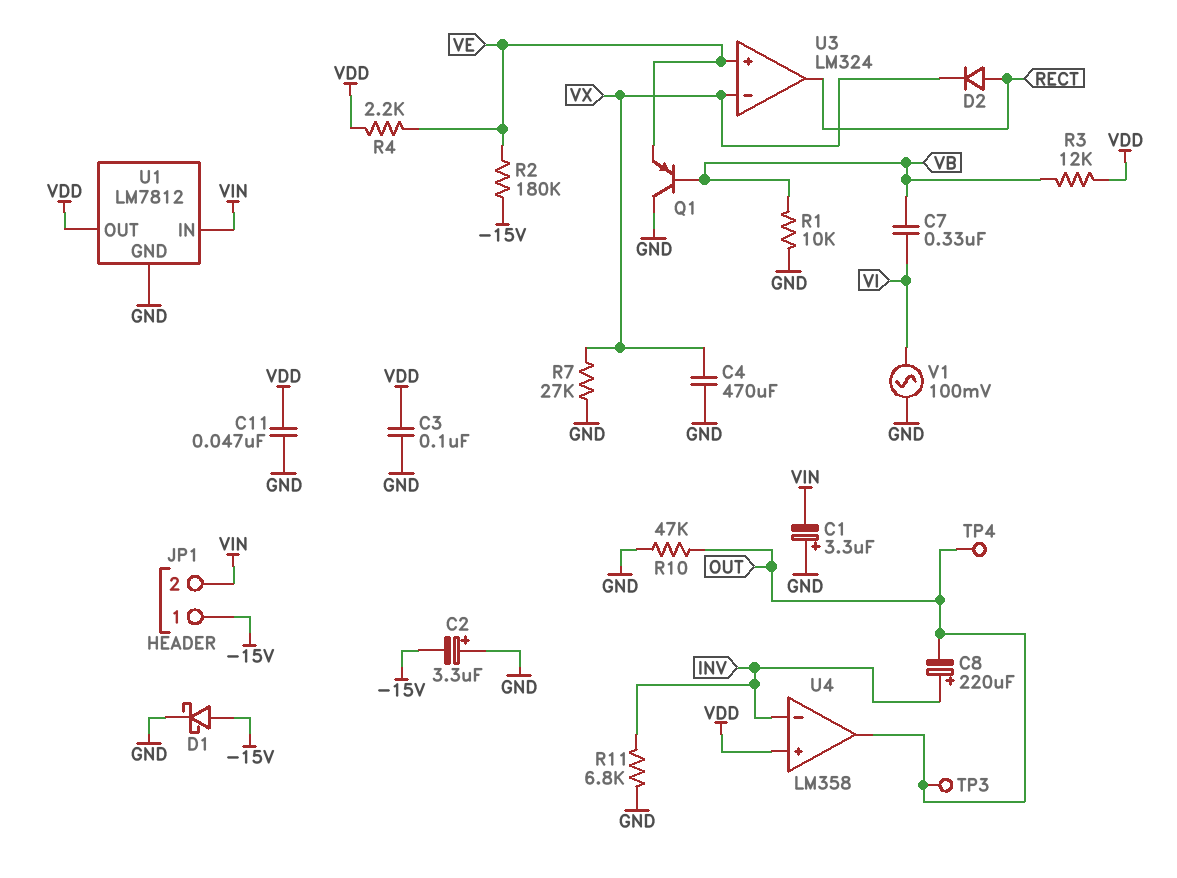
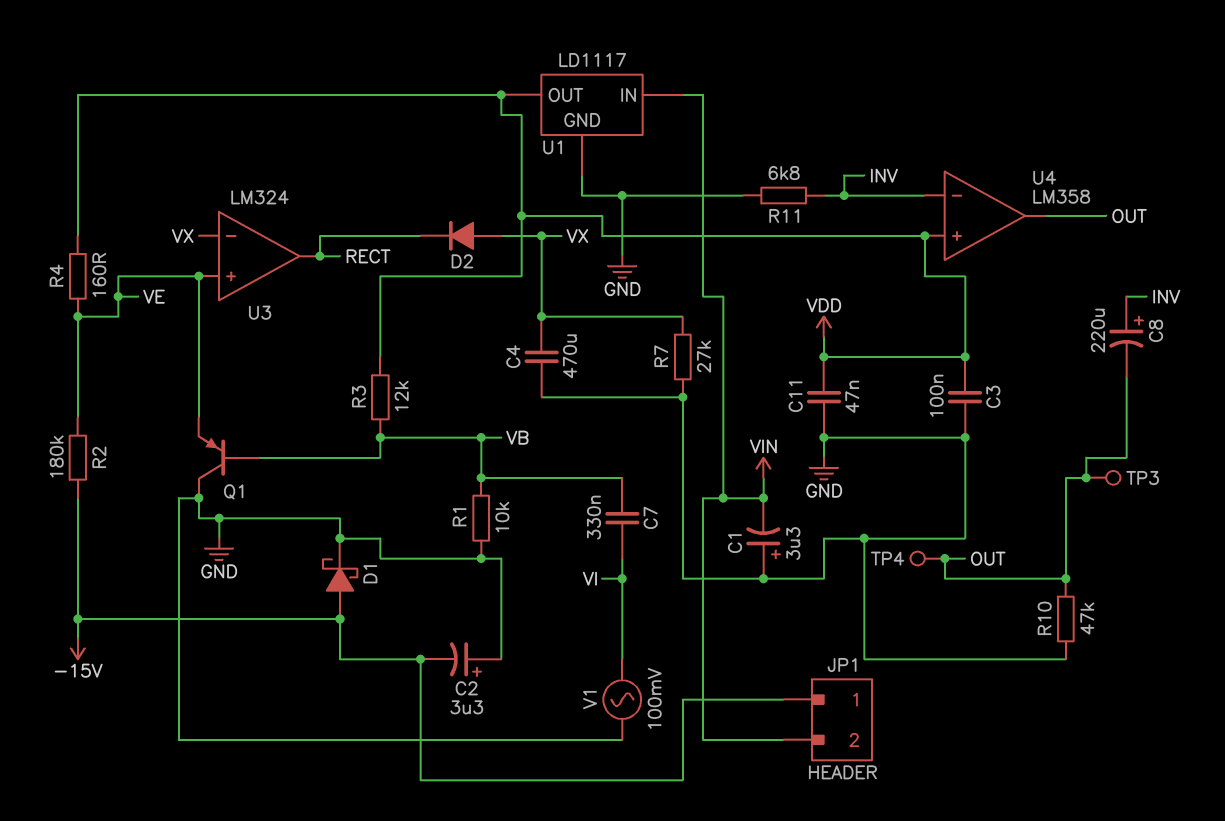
D2: diode (A RECT, K VX) -> diode (A VX, K RECT)
R4: 2.2k (VDD, VE) -> 160 (VDD, VE)
U1: LM7812 -> LD1117

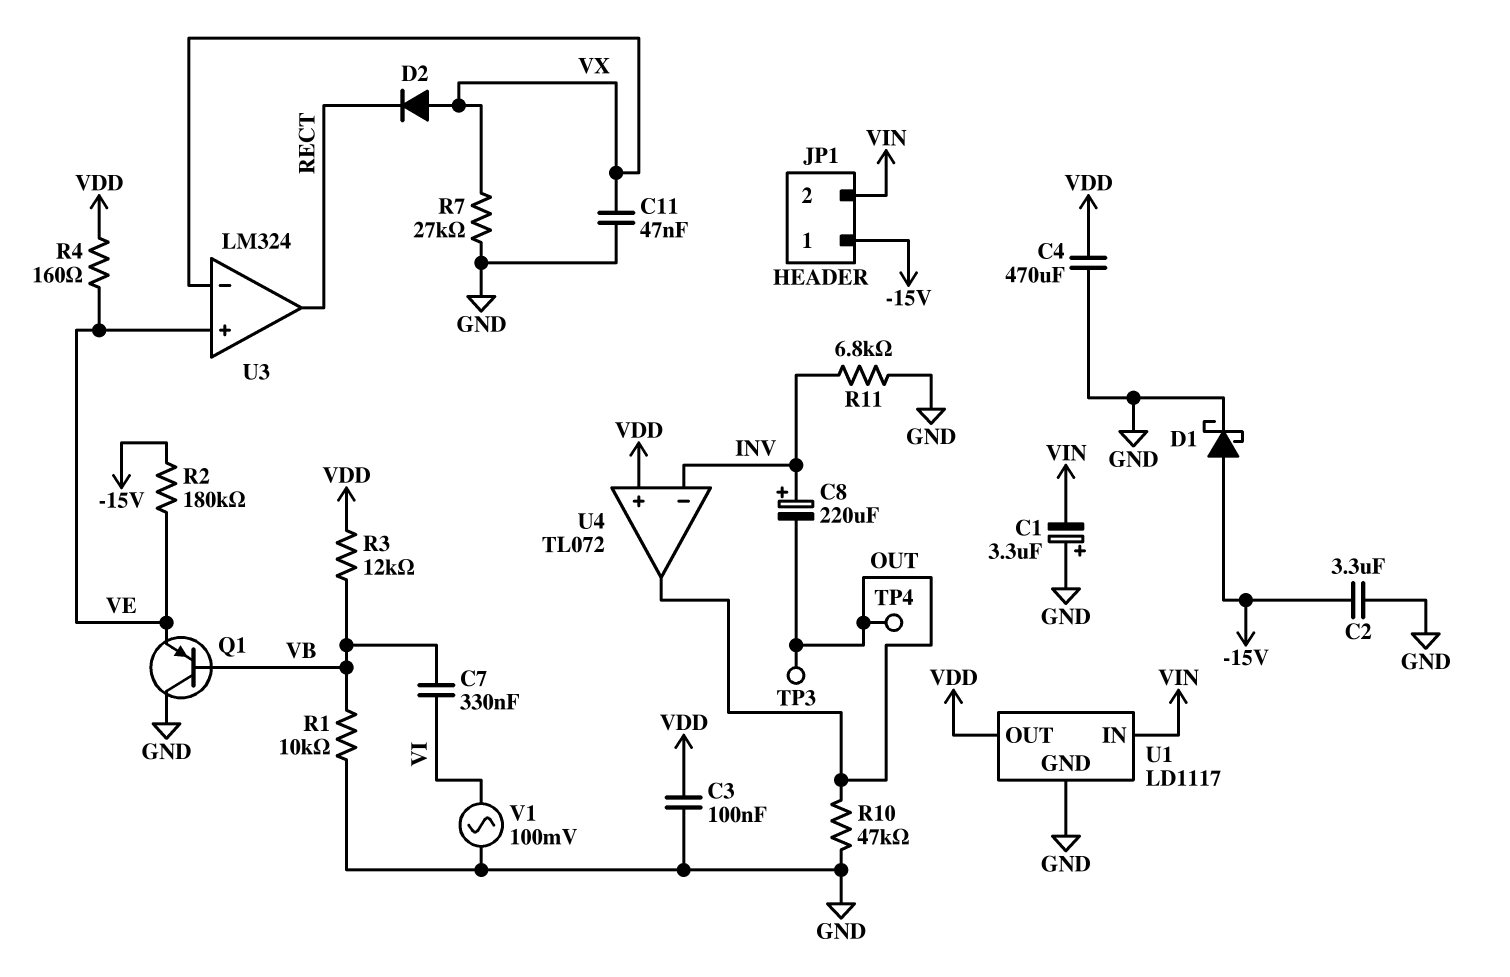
C2: 3.3uF (plus GND, minus -15V) -> 3.3uF (-15V, GND)
C4: 470uF (GND, VX) -> 470uF (GND, VDD)
C11: 47nF (GND, VDD) -> 47nF (GND, VX)
U4: LM358 -> TL072

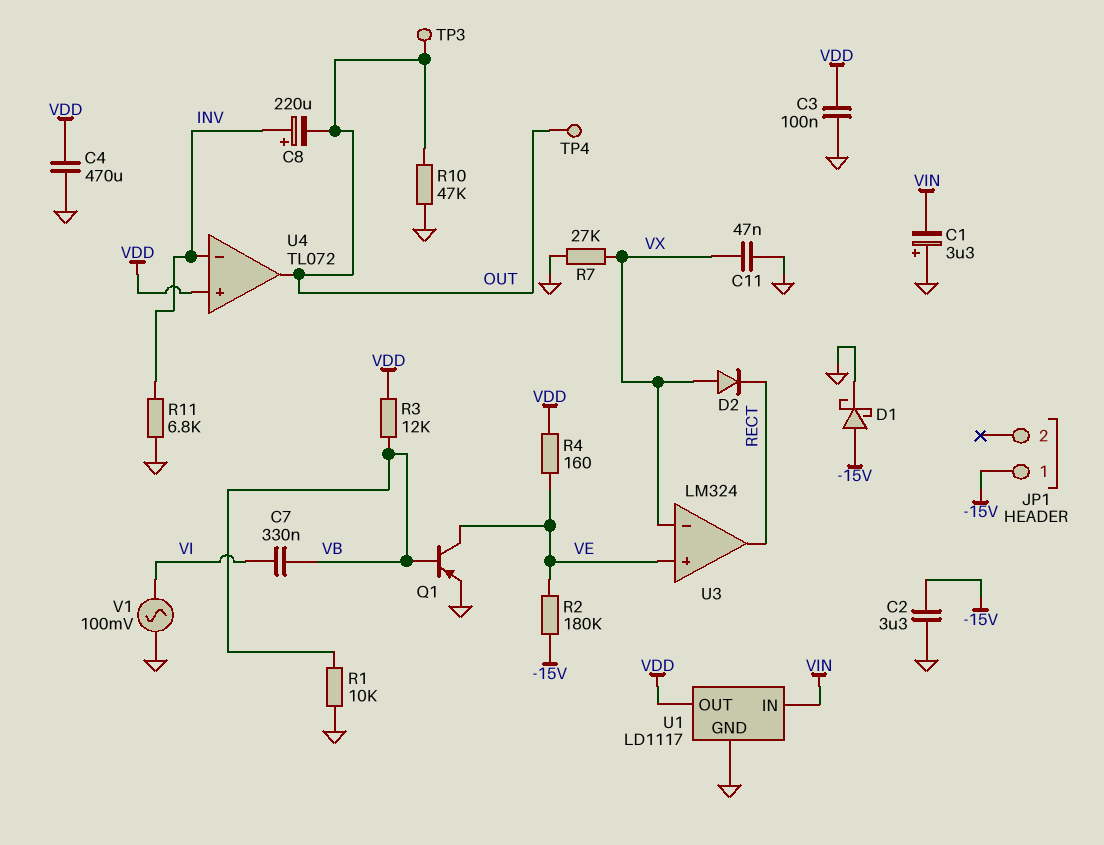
JP1 pin 2: VIN -> none
Q1: PNP (B VB, C GND, E VE) -> PNP (B VB, C VE, E GND)

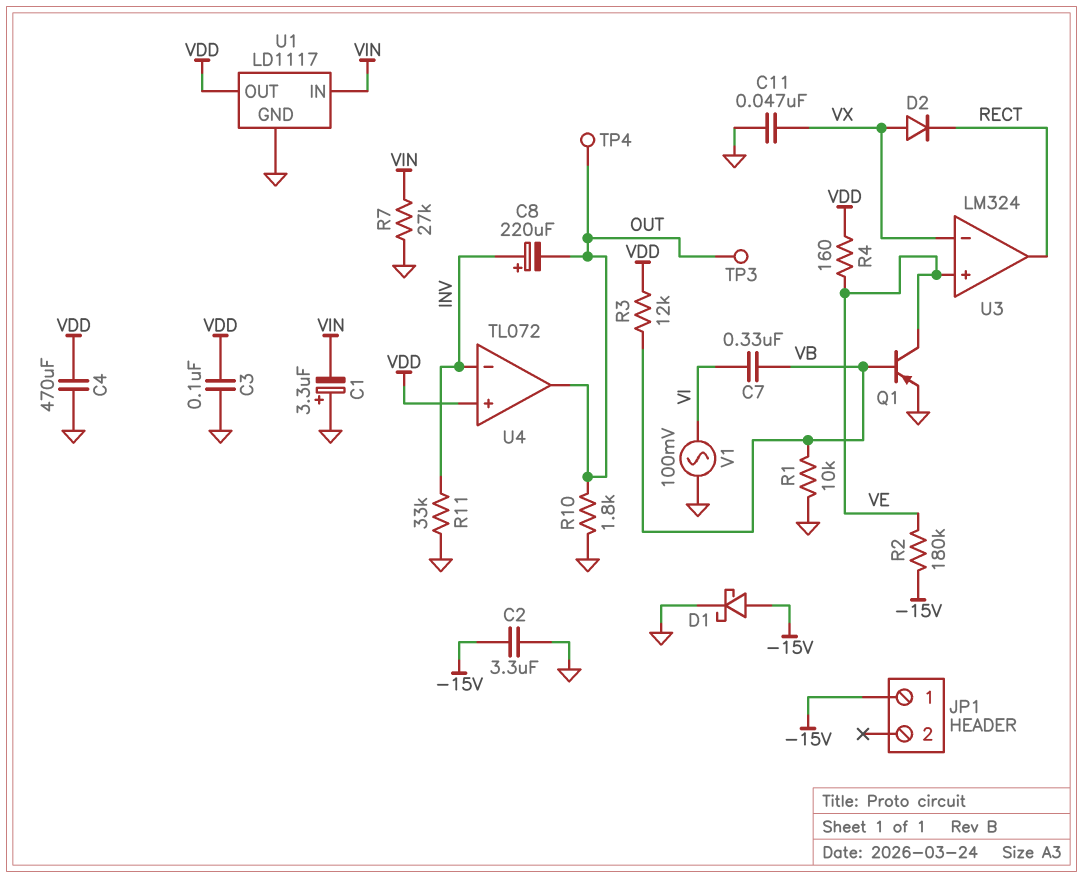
R7: 27k (GND, VX) -> 27k (GND, VIN)
R10: 47k (GND, OUT) -> 1.8k (GND, OUT)
R11: 6.8k (GND, INV) -> 33k (GND, INV)

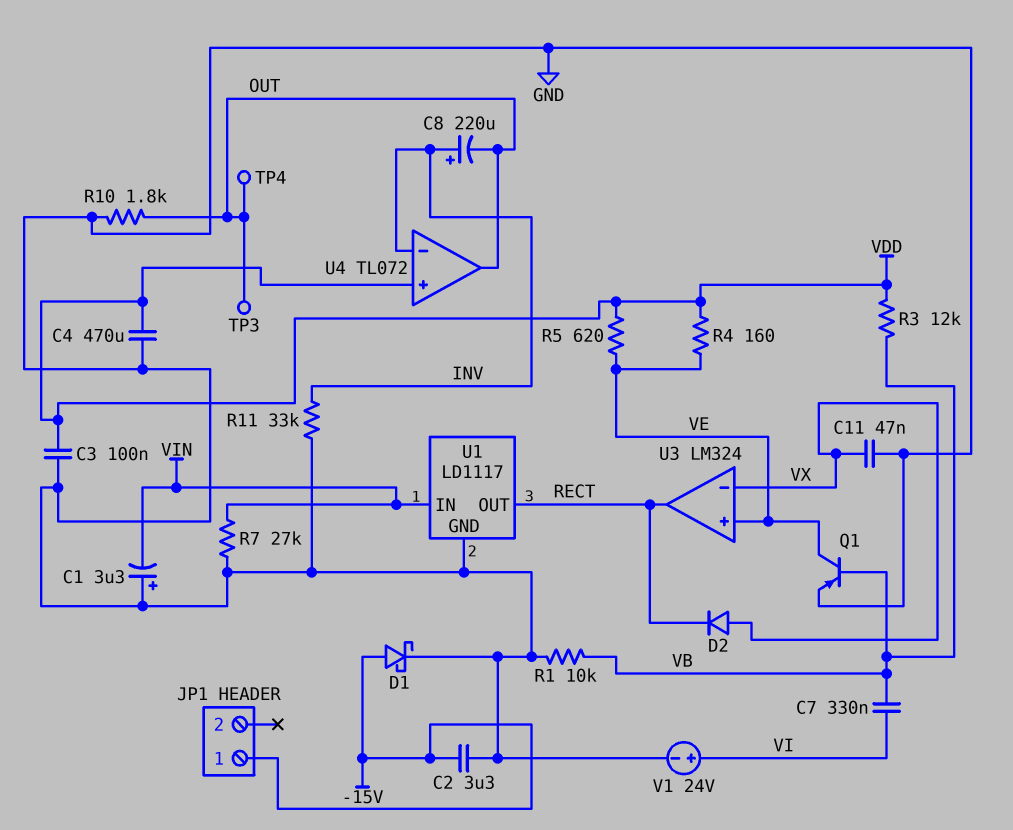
R2: 180k (-15V, VE) -> none
R5: none -> 620 (VDD, VE)
U1 pin OUT: VDD -> RECT
V1: AC 100mV (GND, VI) -> 24V (plus VI, minus GND)

